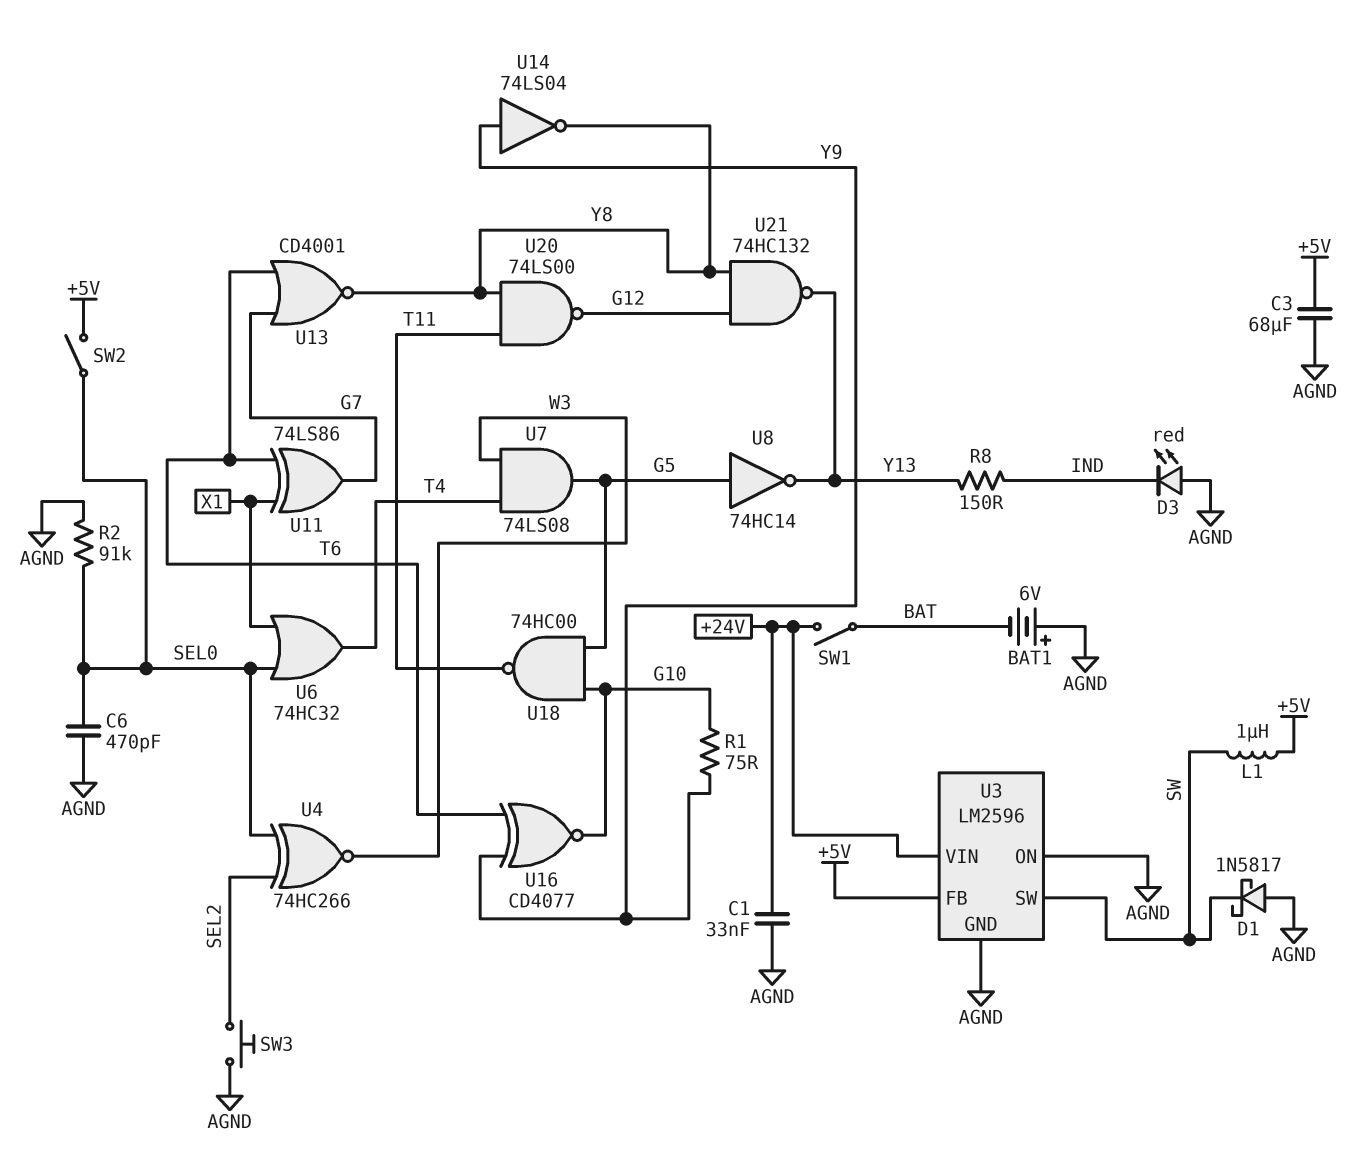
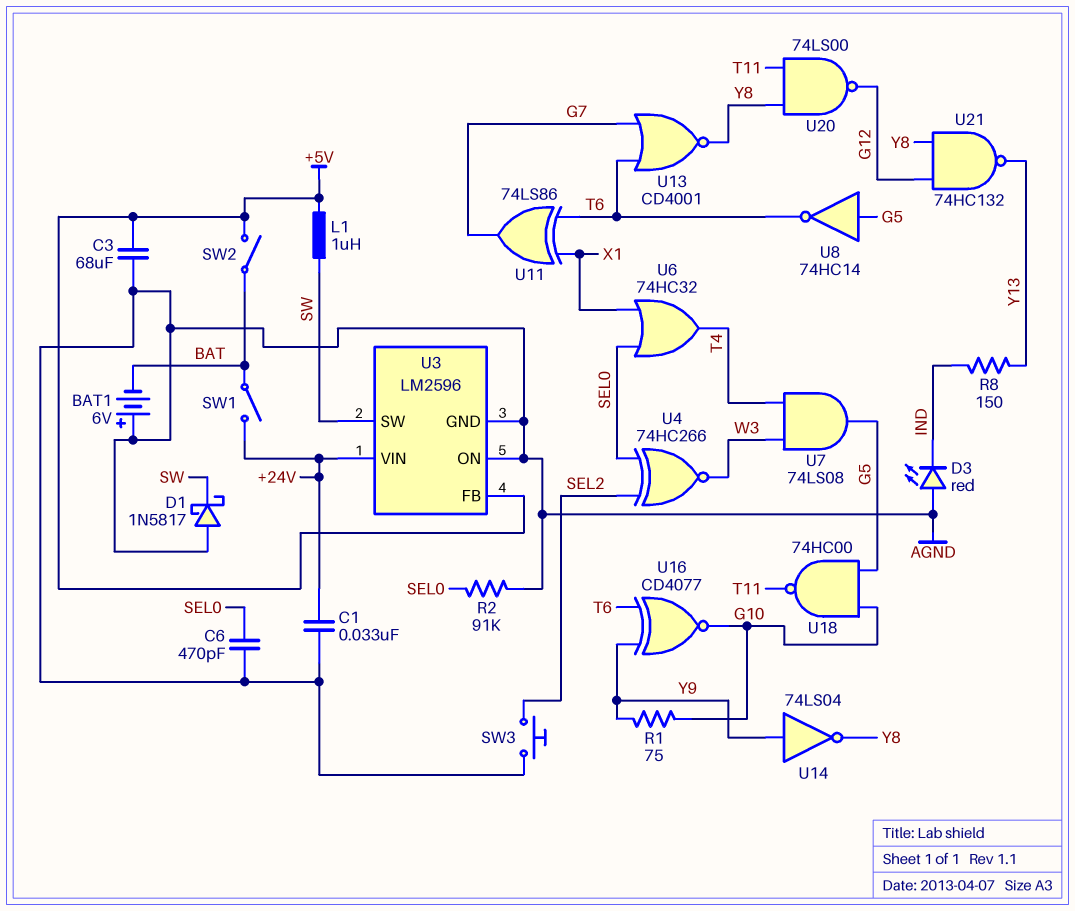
SW2: switch (+5V, SEL0) -> switch (+5V, BAT)
U8: NOT 74HC14 (in G5, out Y13) -> NOT 74HC14 (in G5, out T6)

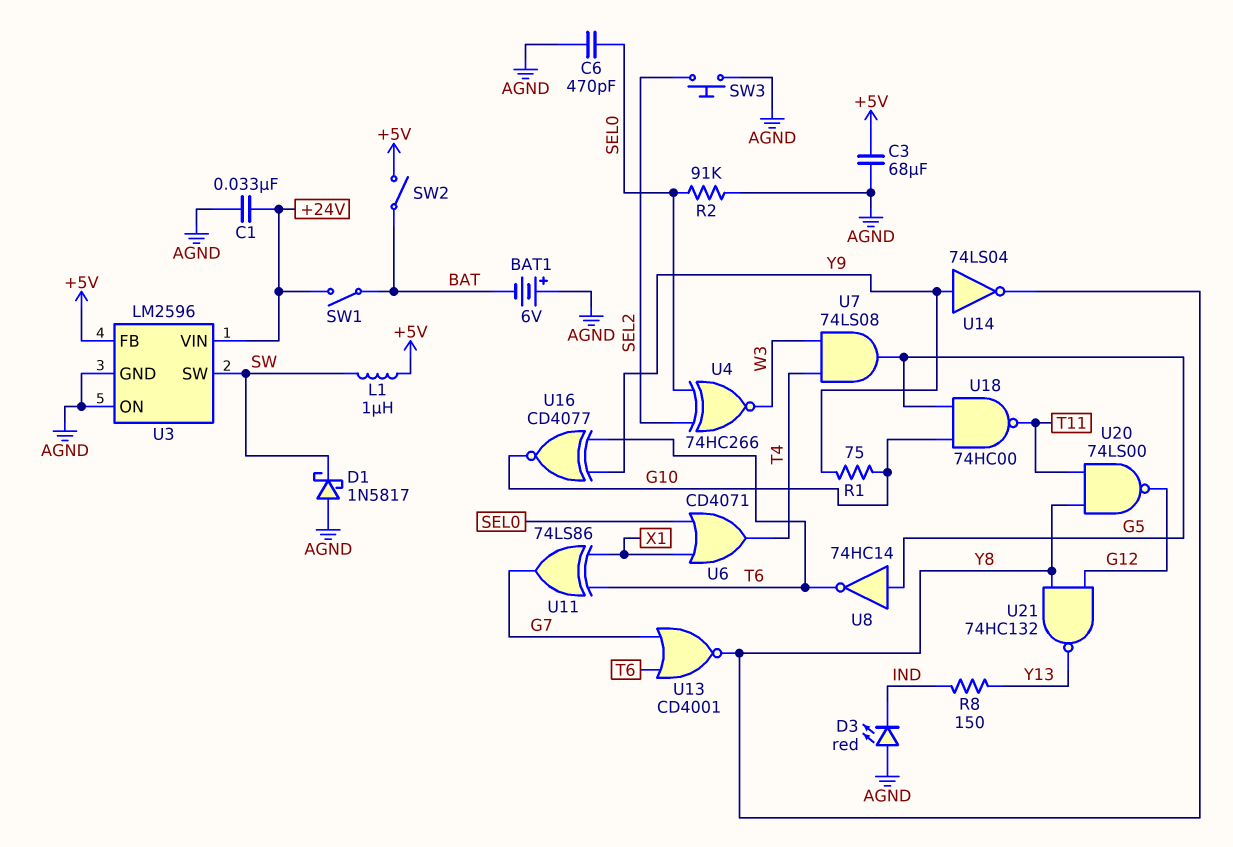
U6: OR 74HC32 (in SEL0, in X1, out T4) -> OR CD4071 (in SEL0, in X1, out T4)

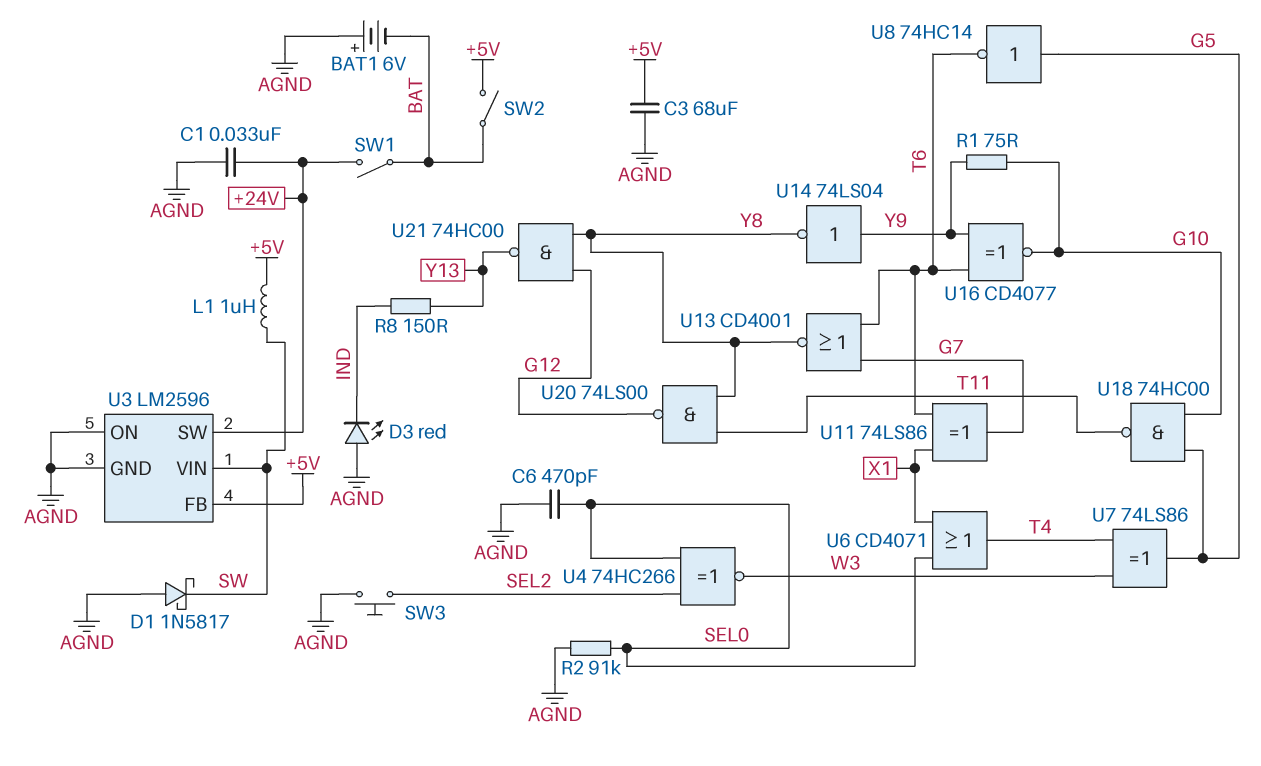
U3 pin SW: SW -> +24V
U3 pin VIN: +24V -> SW
U7: AND 74LS08 (in T4, in W3, out G5) -> XOR 74LS86 (in T4, in W3, out G5)
U21: NAND 74HC132 (in G12, in Y8, out Y13) -> NAND 74HC00 (in G12, in Y8, out Y13)

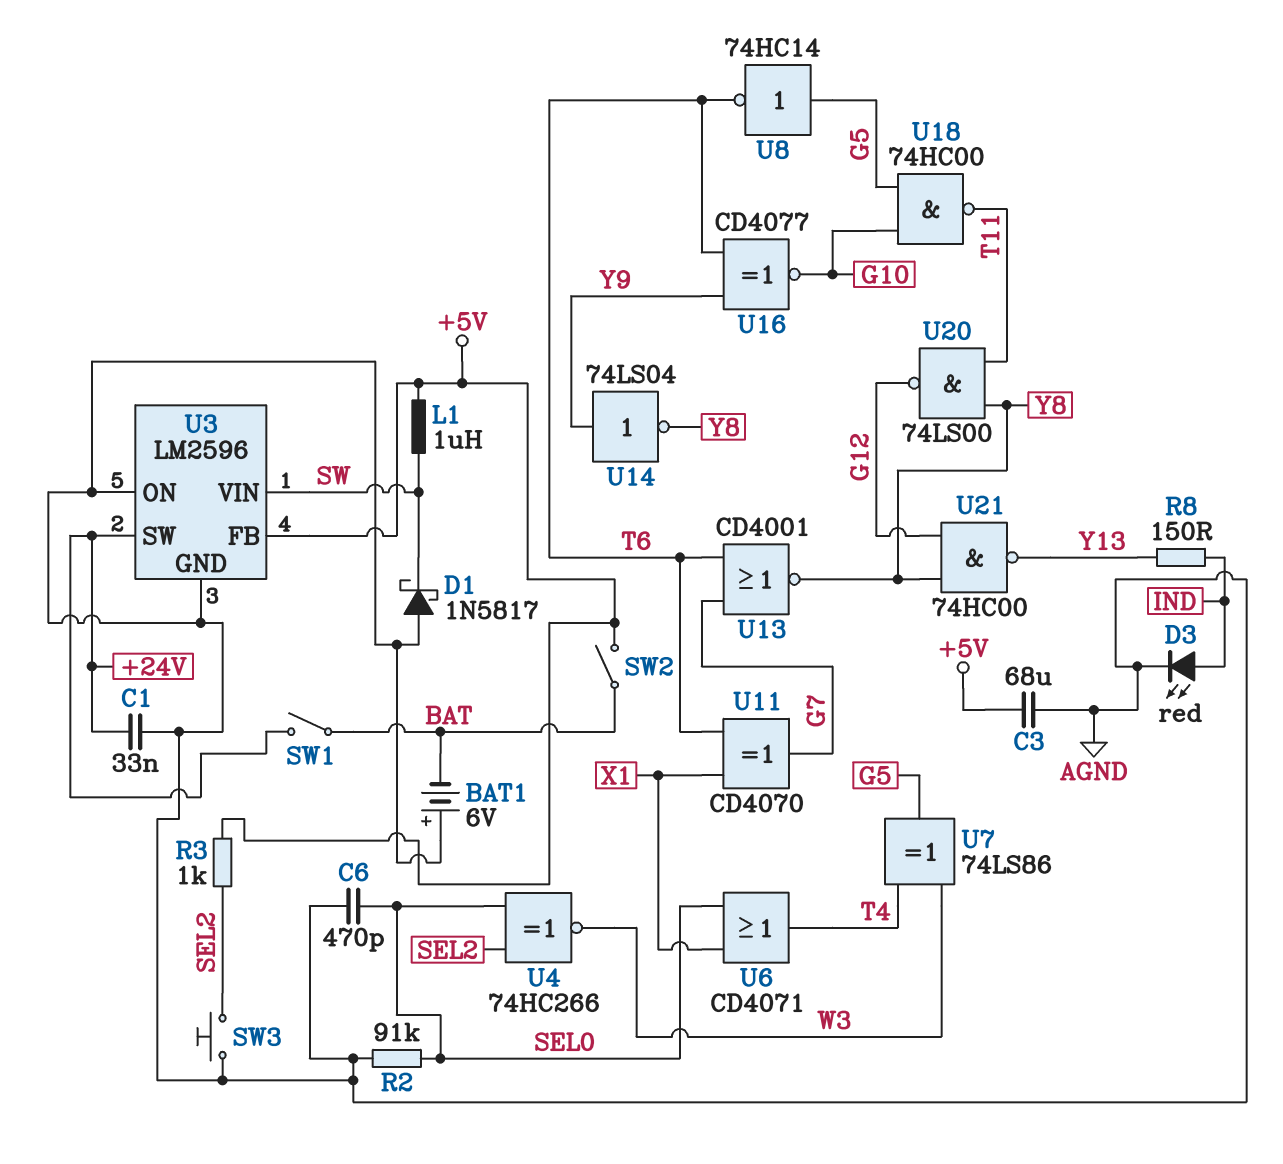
D3: LED red (A AGND, K IND) -> LED red (A IND, K AGND)
R1: 75 (G10, Y9) -> none
R3: none -> 1k (+5V, SEL2)
U11: XOR 74LS86 (in T6, in X1, out G7) -> XOR CD4070 (in T6, in X1, out G7)

